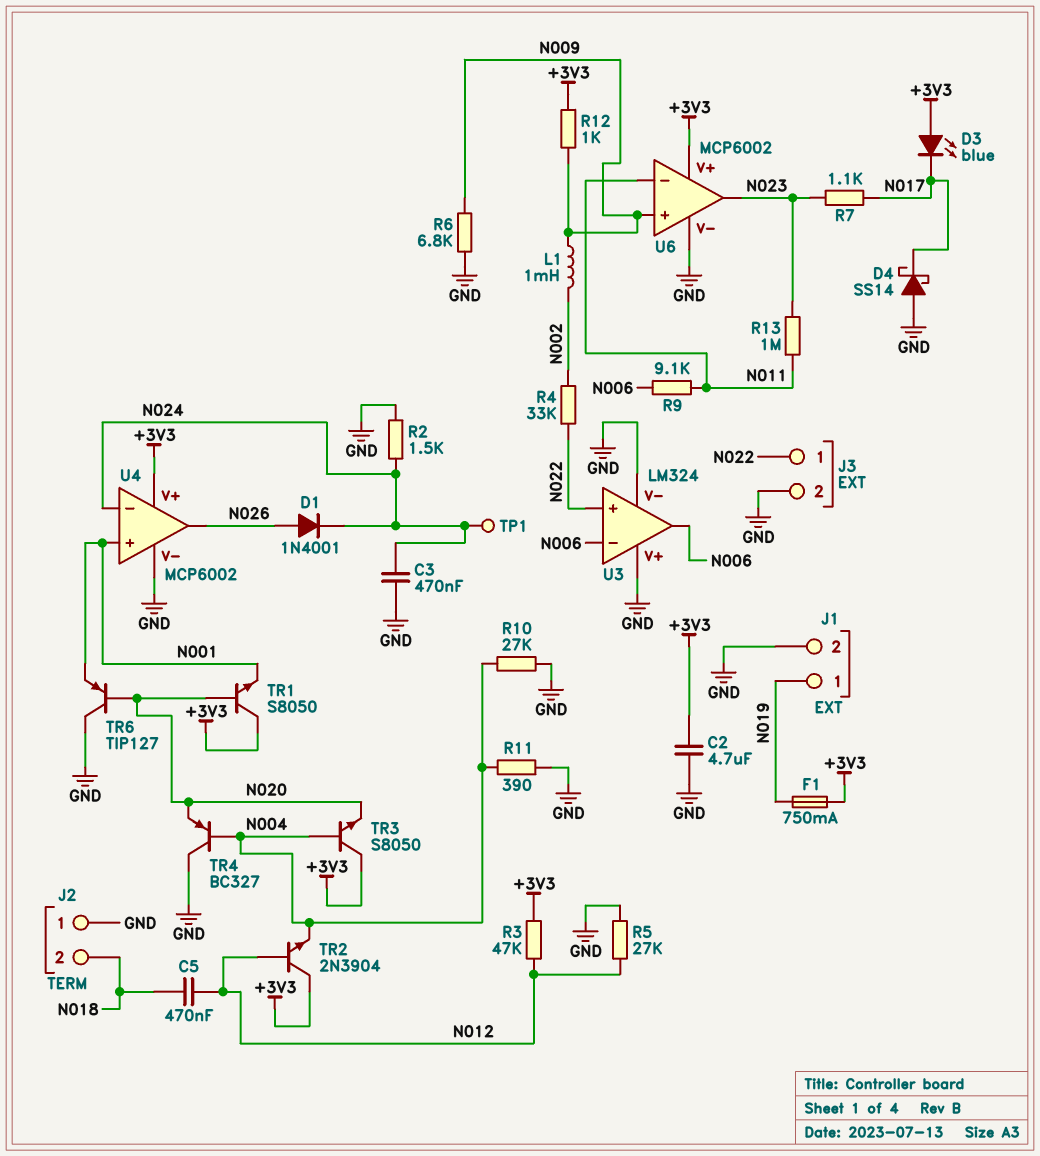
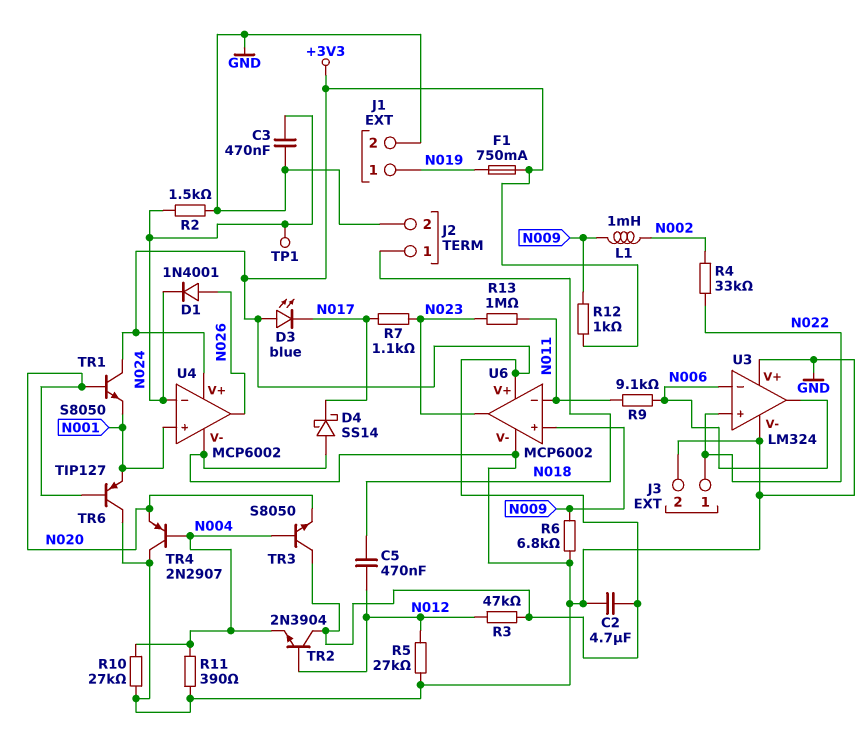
J2 pin 1: GND -> N018
J2 pin 2: N018 -> GND
TR4: PNP BC327 (B N004, C GND, E N020) -> PNP 2N2907 (B N004, C GND, E N020)

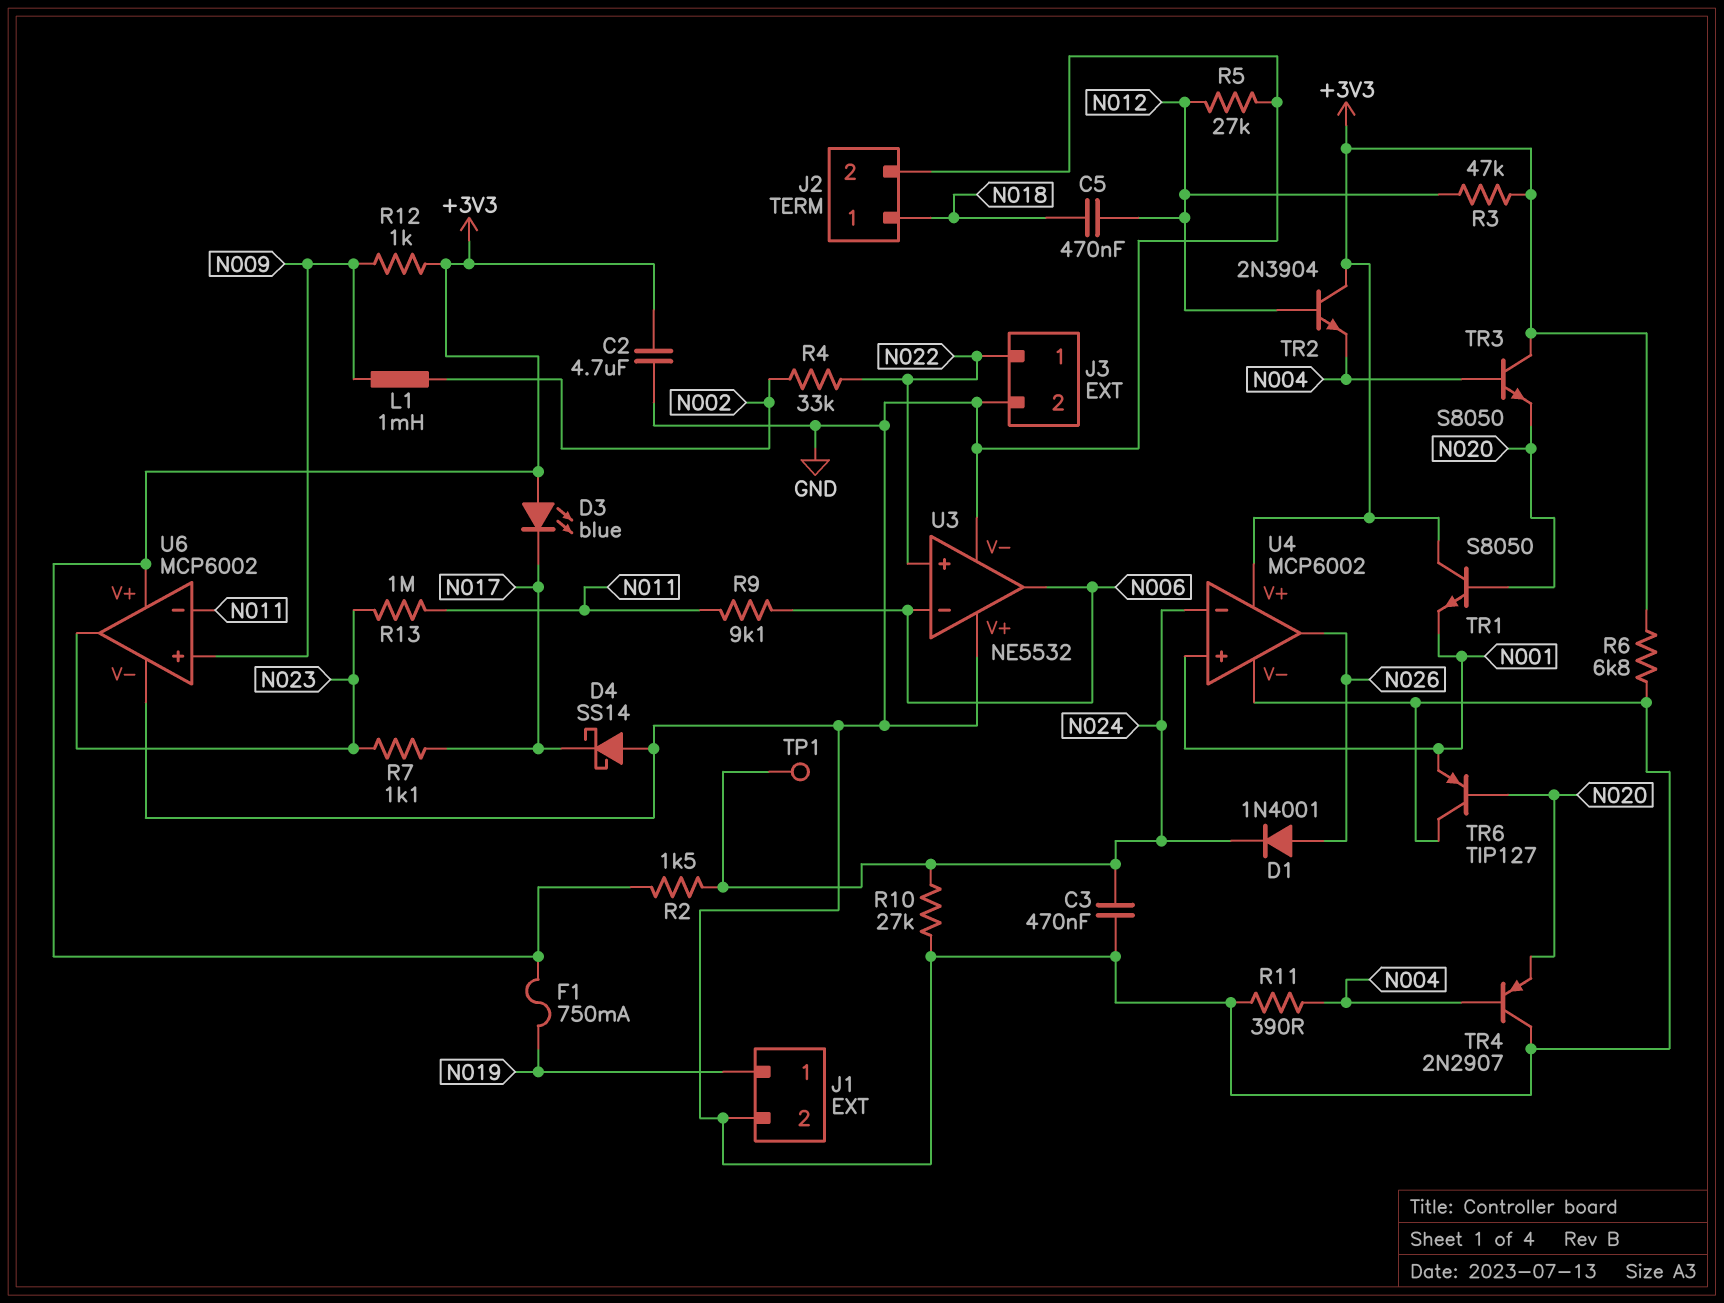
R2: 1.5k (GND, N024) -> 1.5k (+3V3, N024)
R6: 6.8k (GND, N009) -> 6.8k (+3V3, GND)
R10: 27k (GND, N004) -> 27k (GND, N024)
U3: LM324 -> NE5532

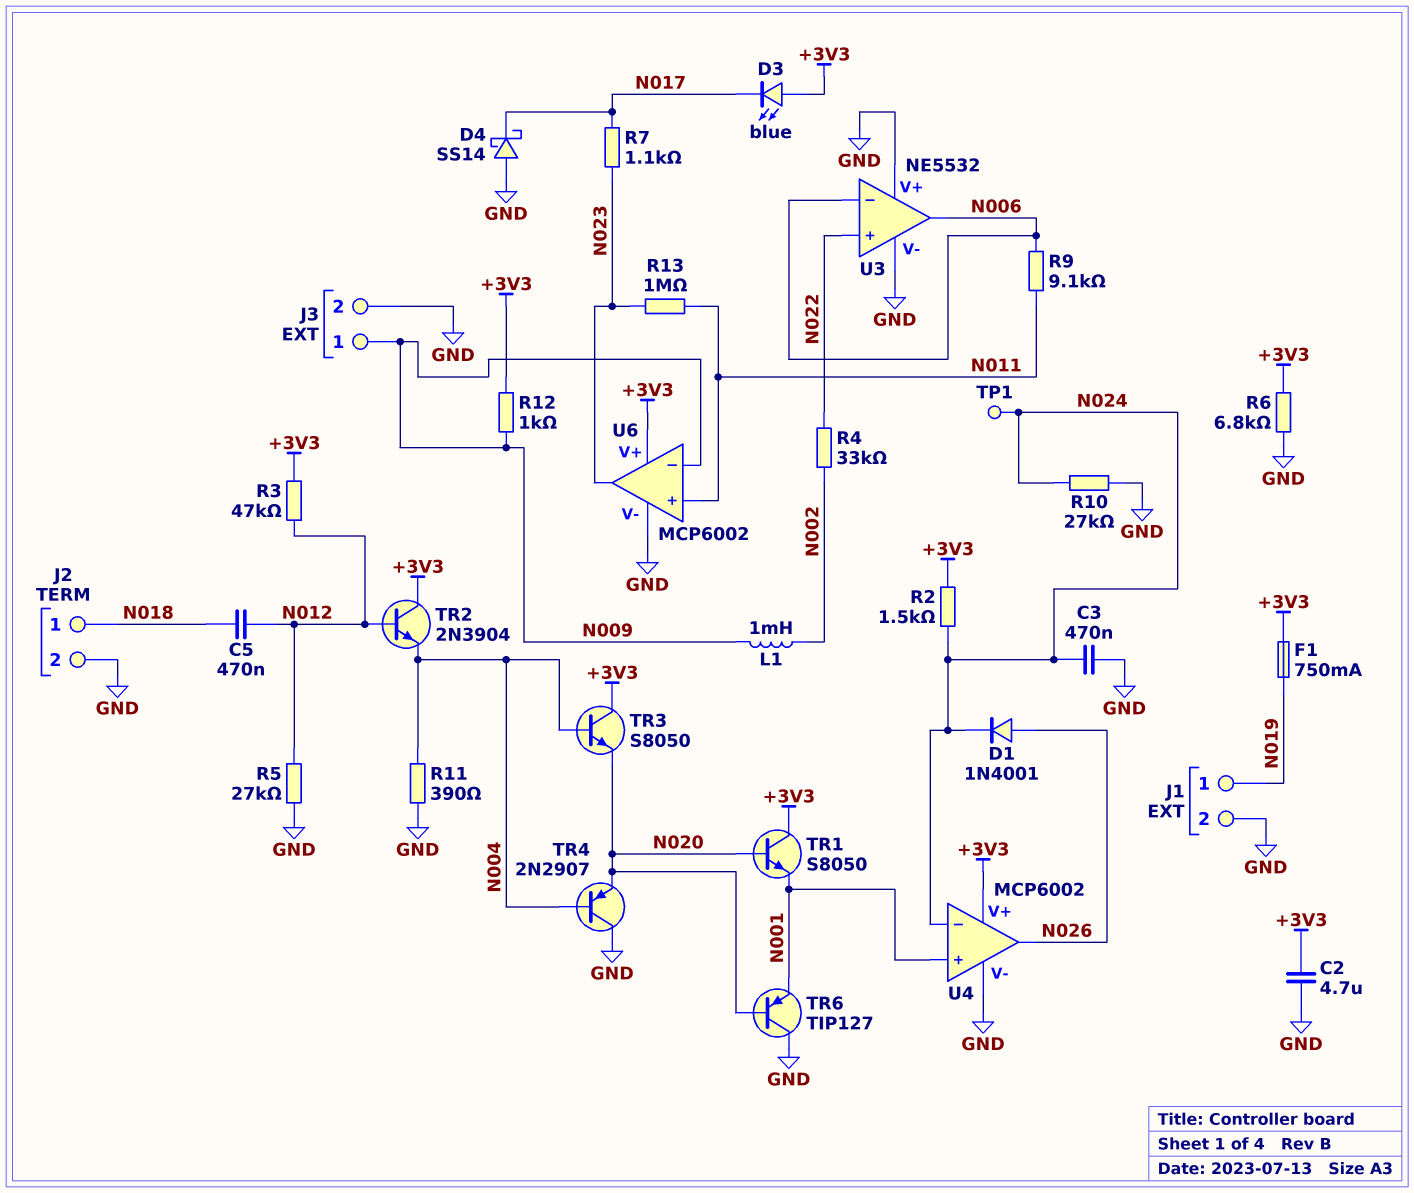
J3 pin 1: N022 -> N009
U6 pin in+: N009 -> N011
U6 pin in-: N011 -> N009

